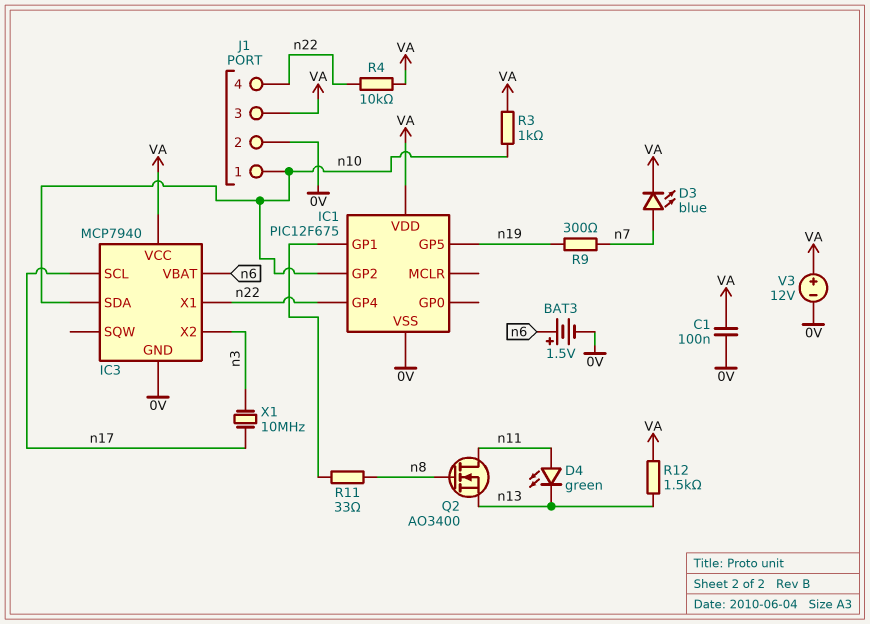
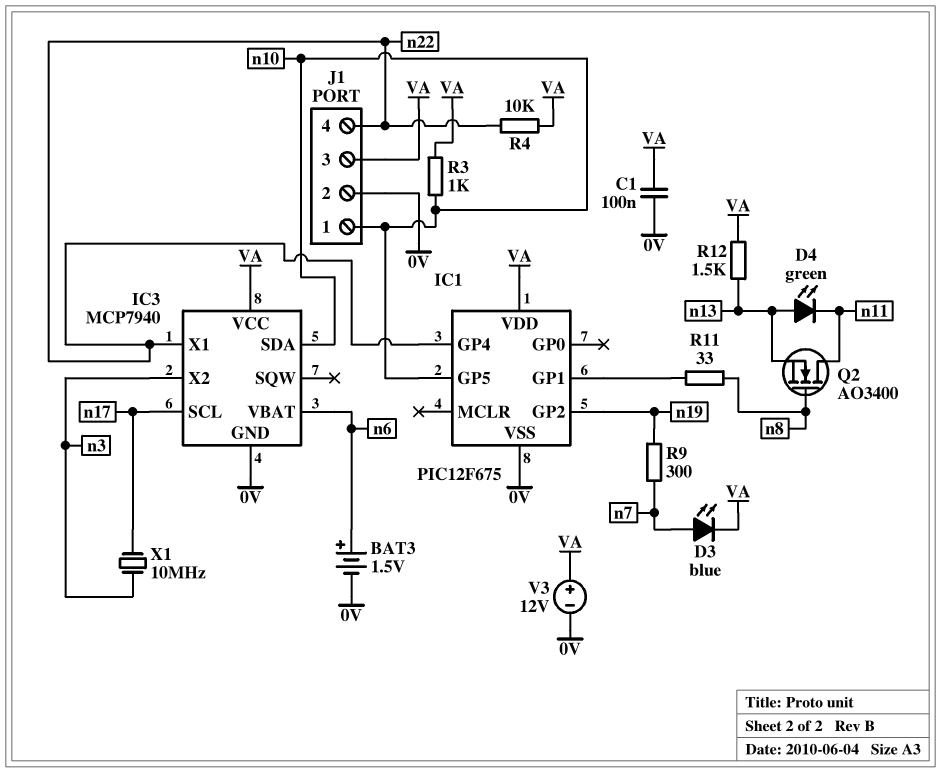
D4: LED green (A n11, K n13) -> LED green (A n13, K n11)
IC1 pin GP2: n10 -> n19
IC1 pin GP5: n19 -> n10

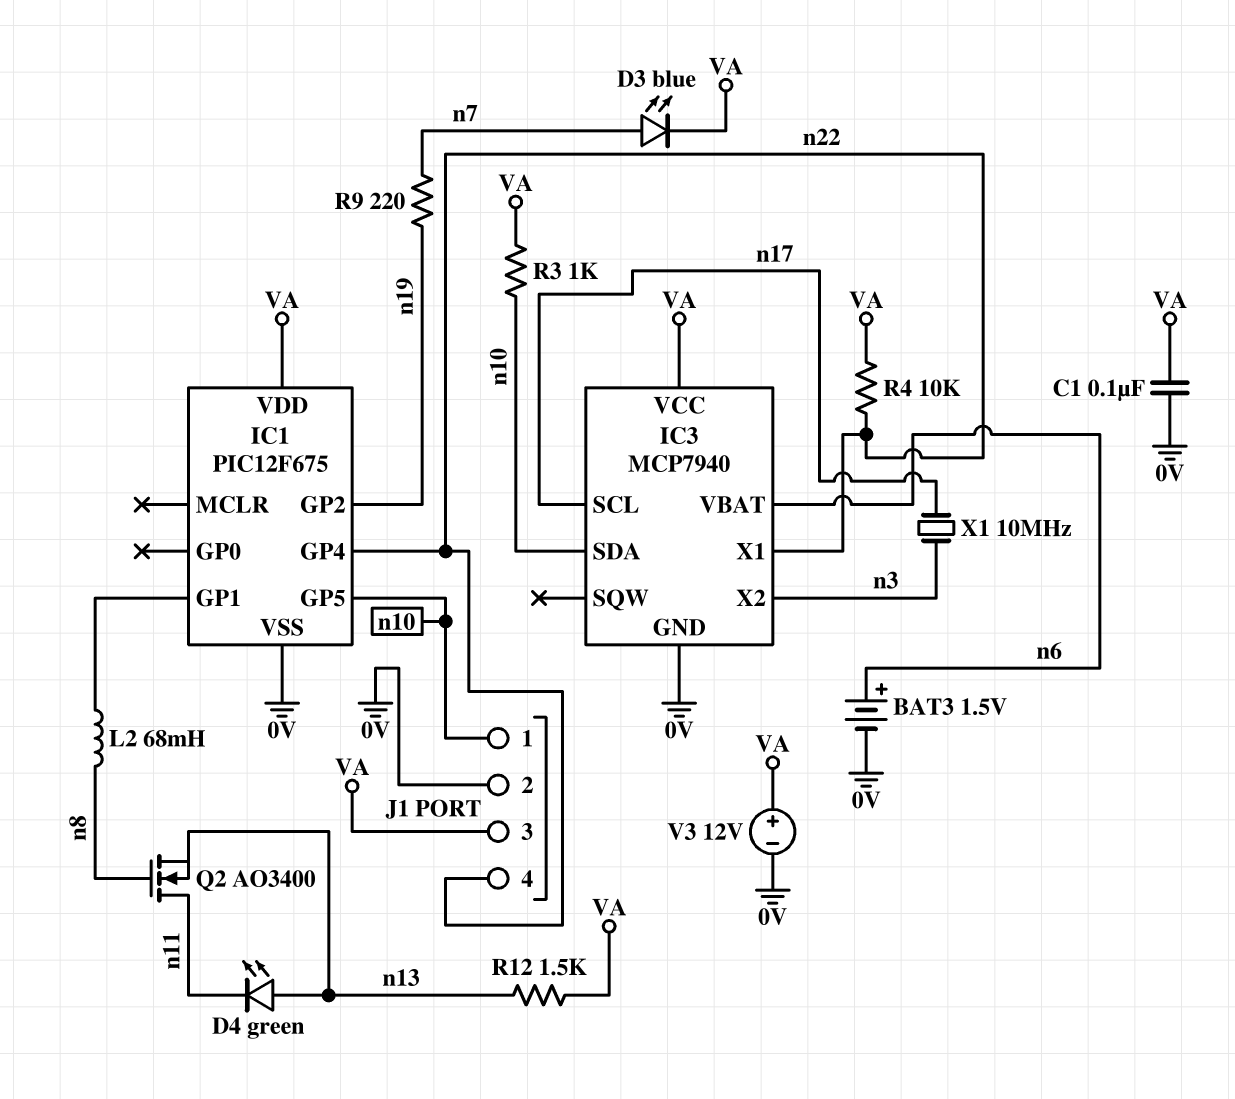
L2: none -> 68mH (IC1/GP1, n8)
R9: 300 (n7, n19) -> 220 (n7, n19)
R11: 33 (IC1/GP1, n8) -> none

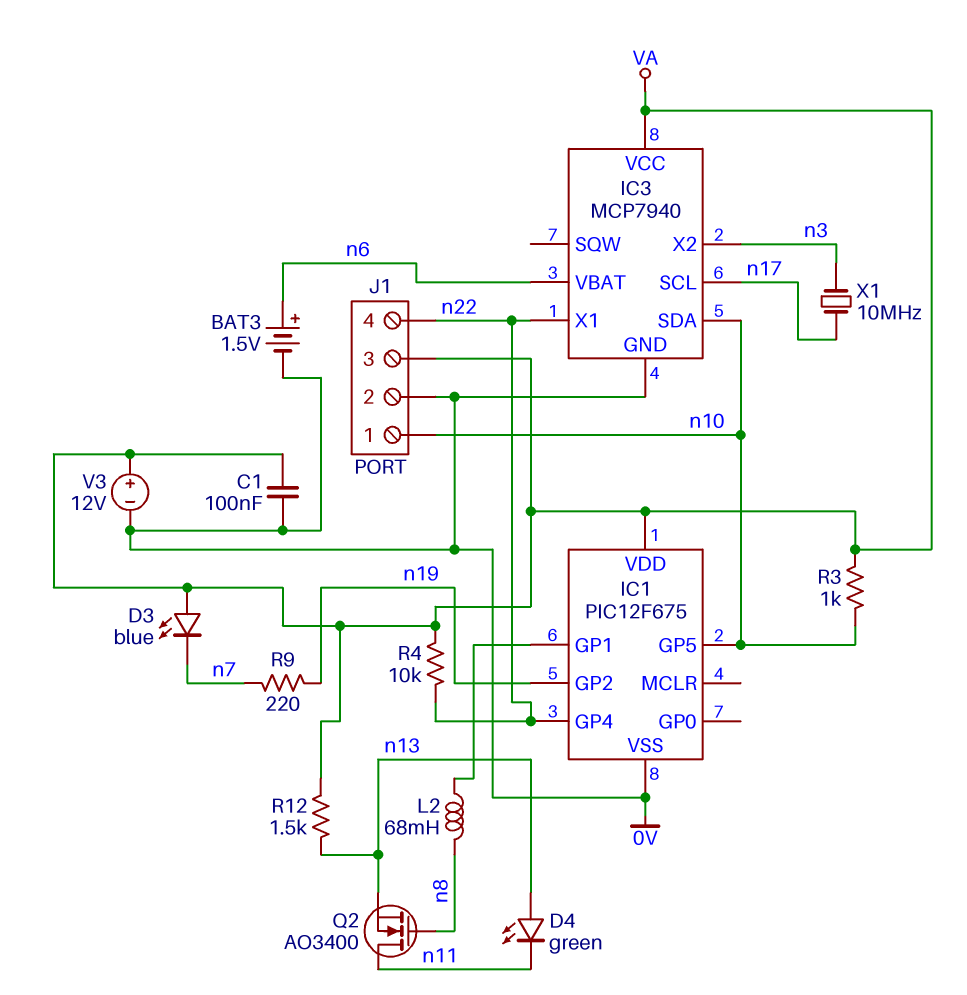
D3: LED blue (A n7, K VA) -> LED blue (A VA, K n7)

